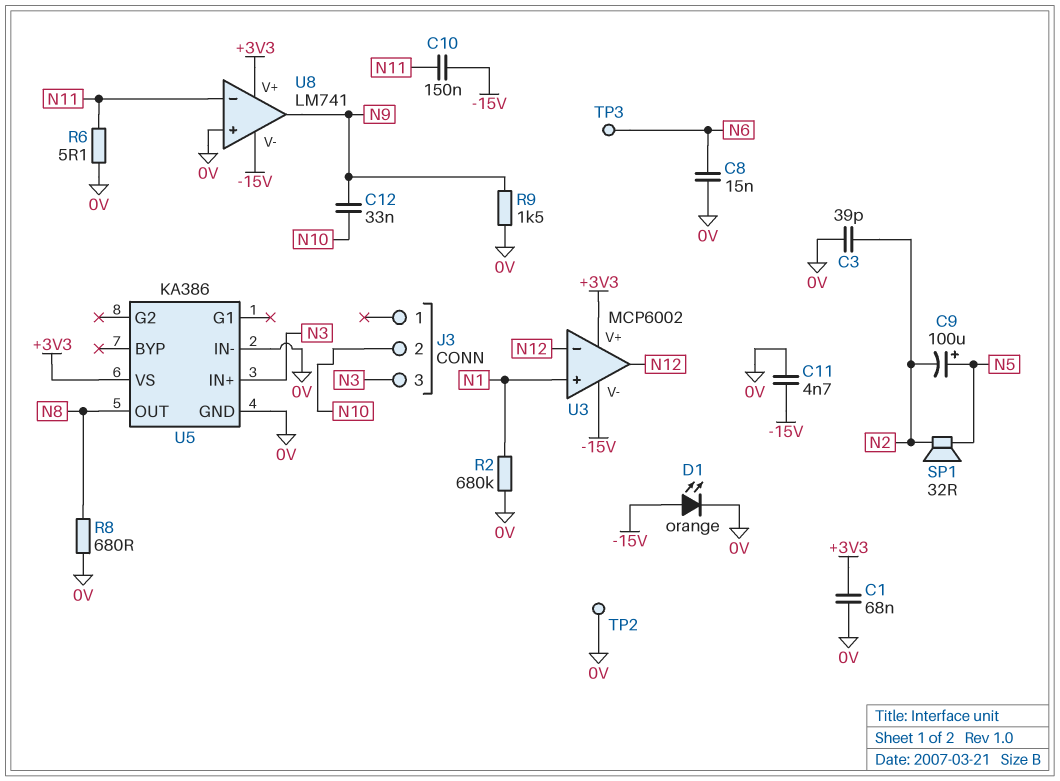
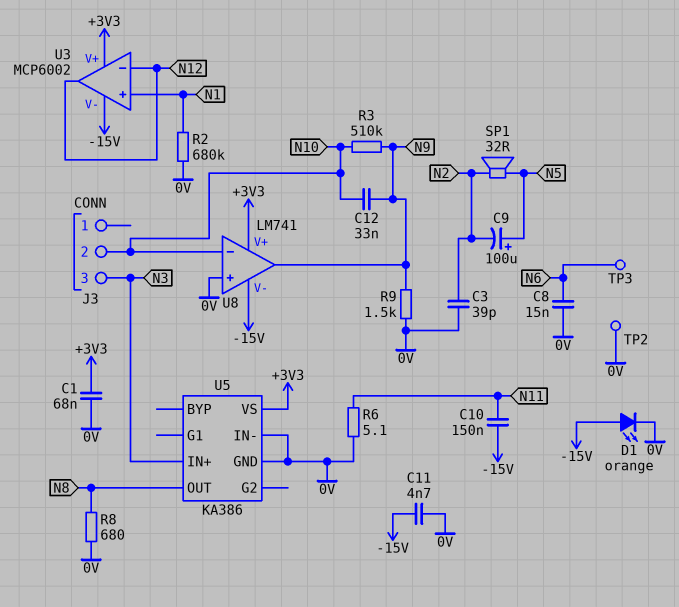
R3: none -> 510k (N9, N10)
U8 pin in-: N11 -> N10

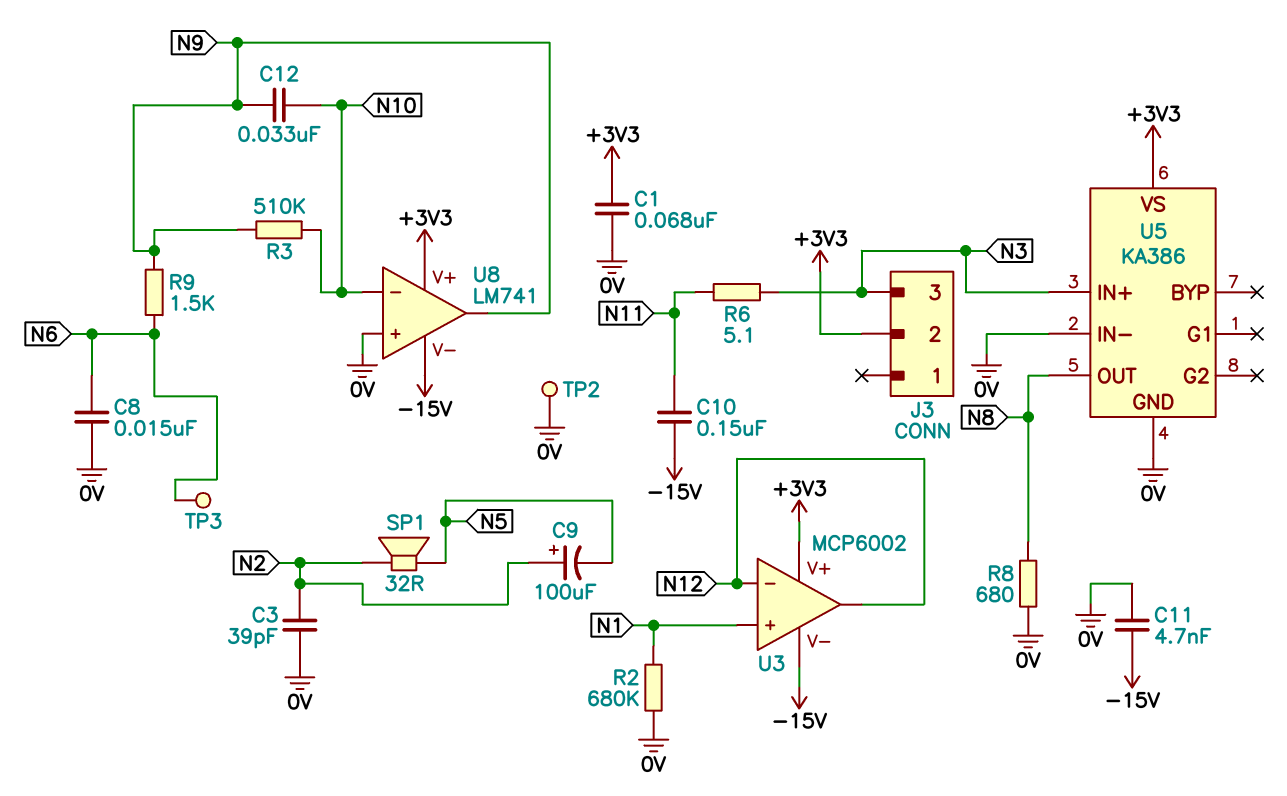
C9: 100uF (plus N5, minus N2) -> 100uF (plus N2, minus N5)
D1: LED orange (A -15V, K 0V) -> none
J3 pin 2: N10 -> +3V3
R6: 5.1 (0V, N11) -> 5.1 (N3, N11)
R9: 1.5k (0V, N9) -> 1.5k (N6, N9)

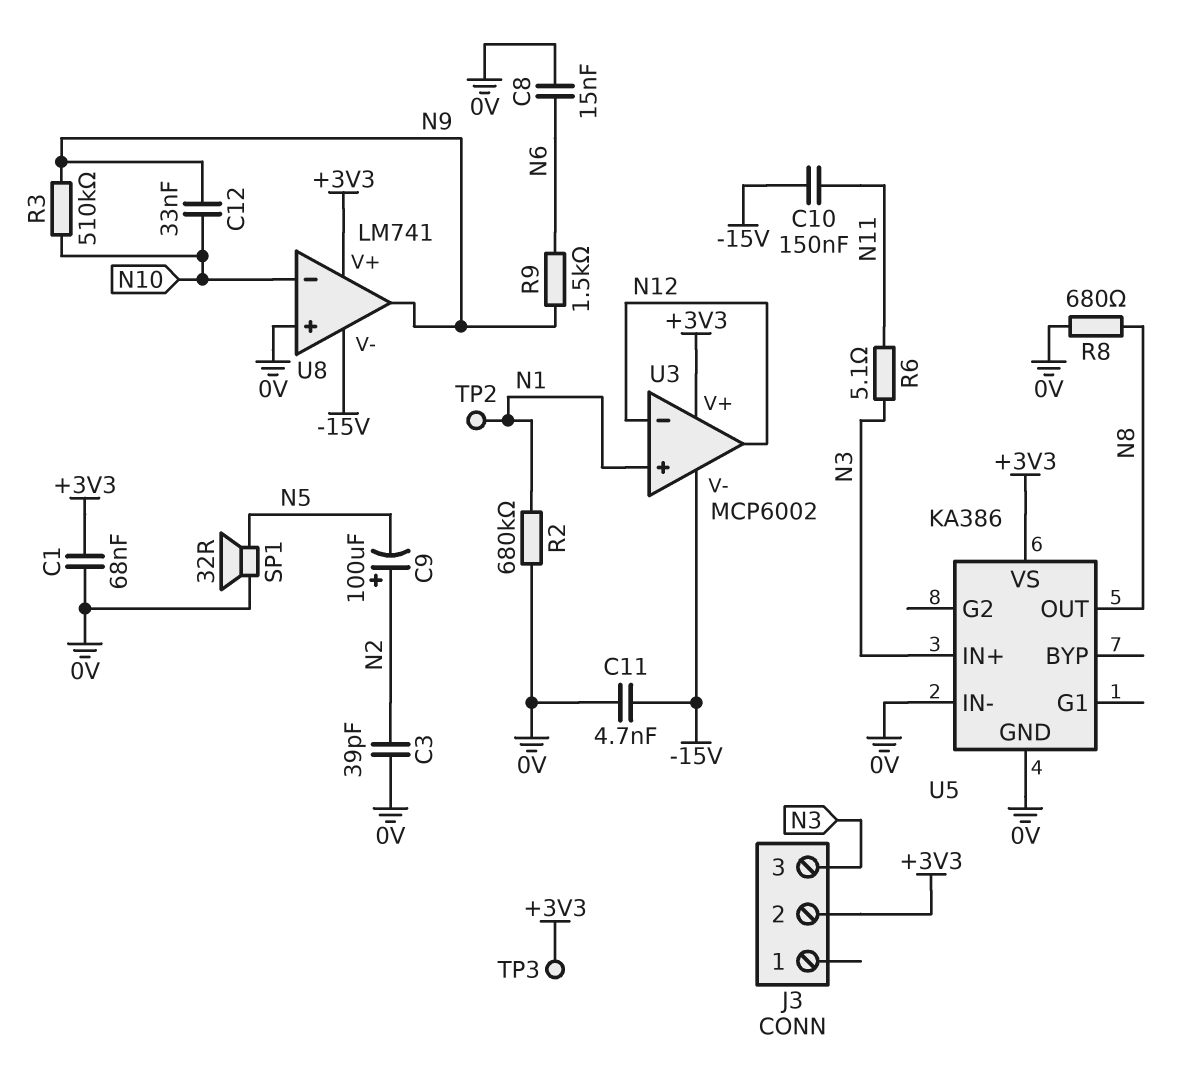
SP1: speaker 32R (N2, N5) -> speaker 32R (0V, N5)
TP2: test point (0V) -> test point (N1)
TP3: test point (N6) -> test point (+3V3)

